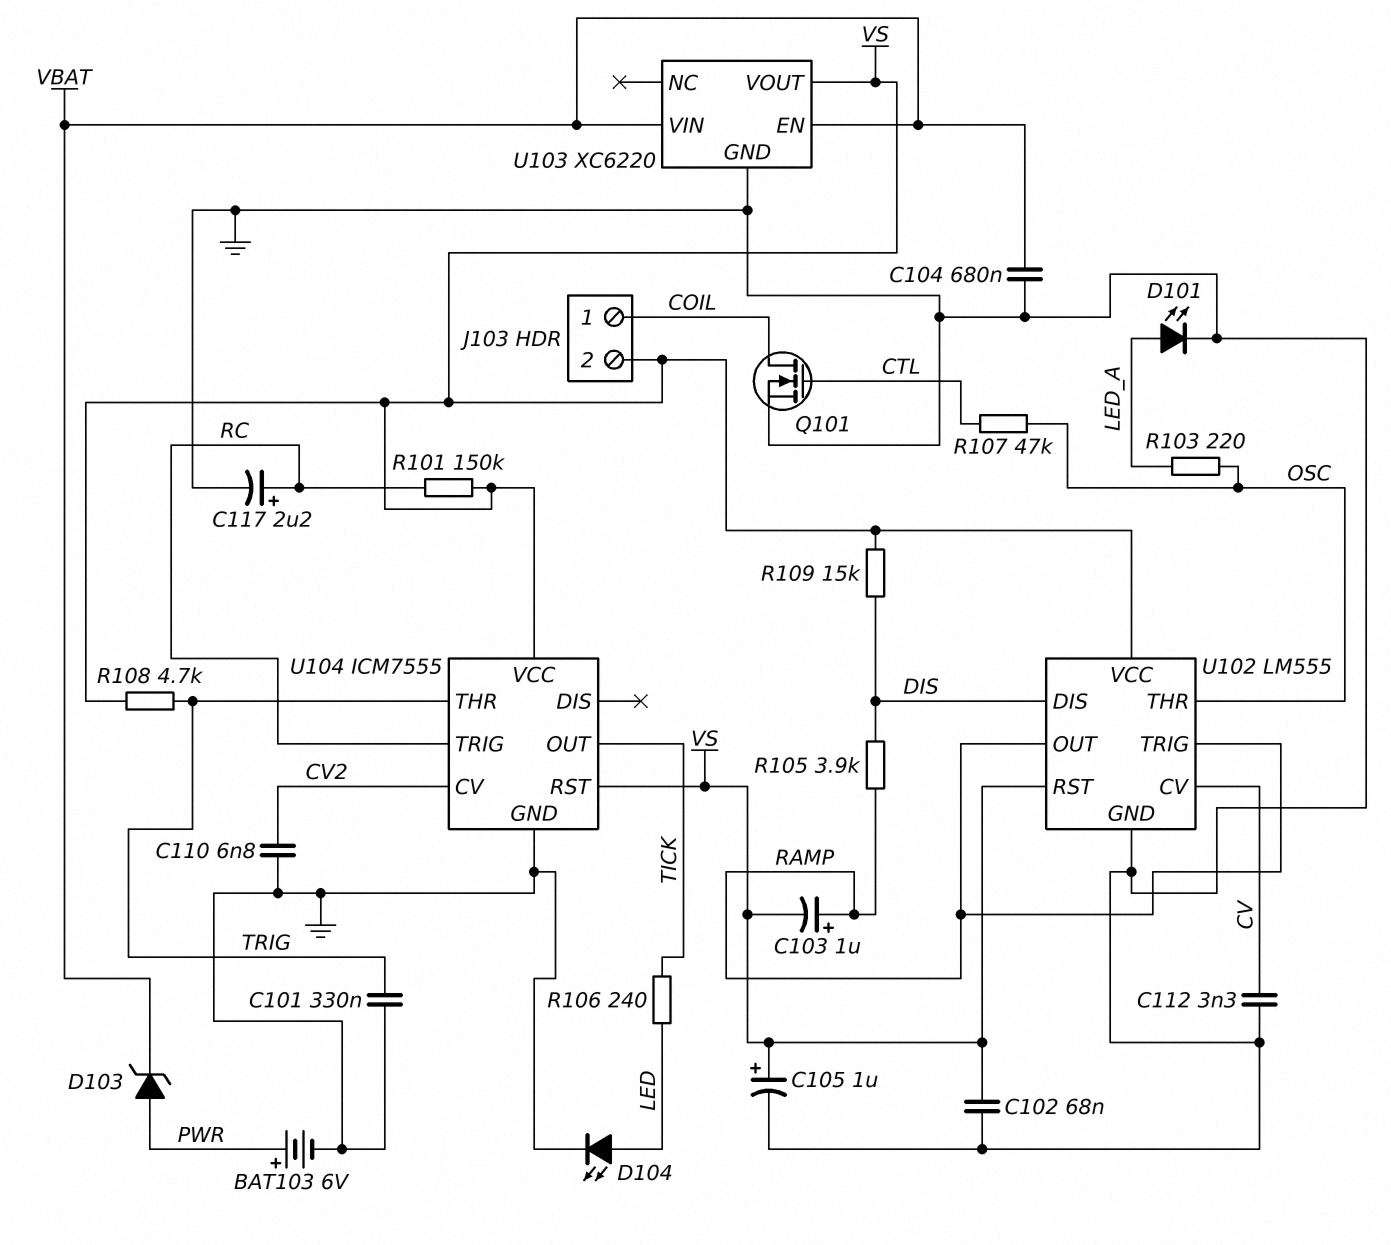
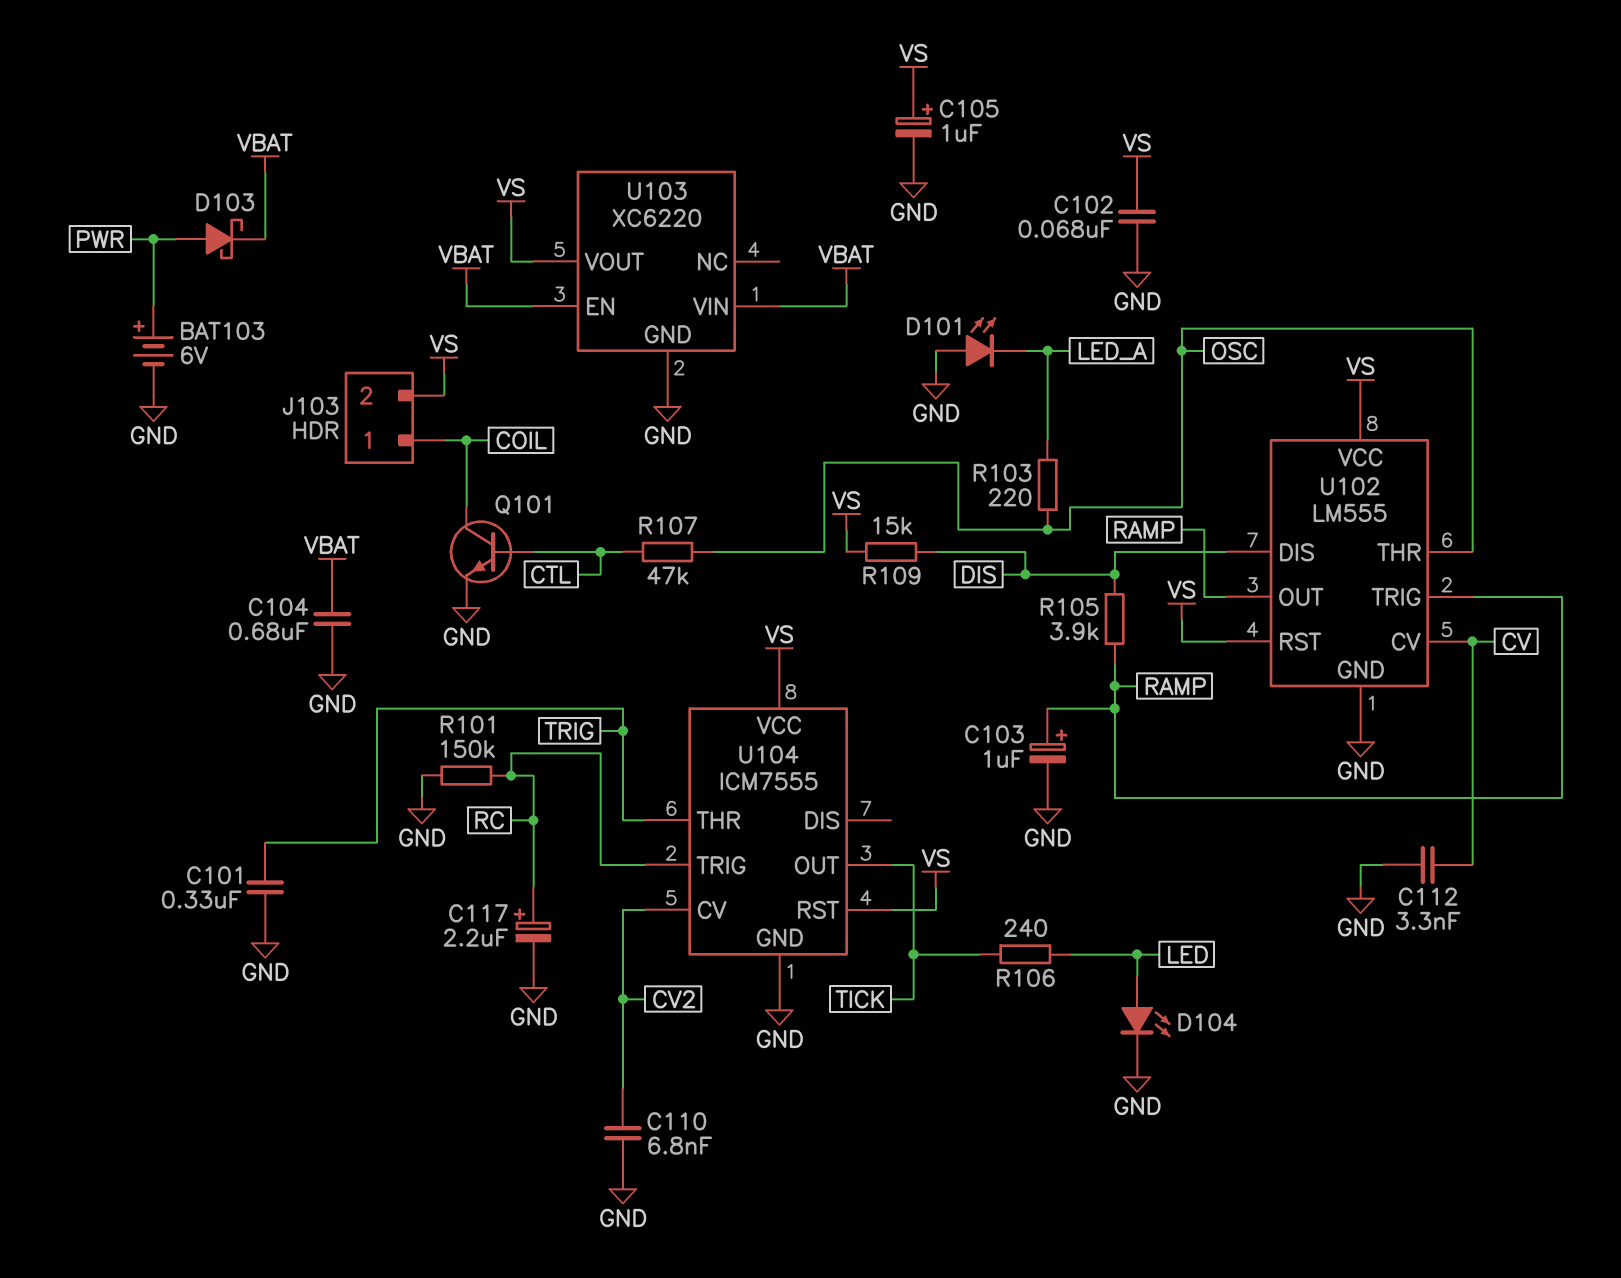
C103: 1uF (plus RAMP, minus VS) -> 1uF (plus RAMP, minus GND)
D101: LED (A LED_A, K GND) -> LED (A GND, K LED_A)
D103: zener (A PWR, K VBAT) -> schottky (A PWR, K VBAT)
Q101: NMOS (G CTL, D COIL, S GND) -> NPN (B CTL, C COIL, E GND)
R101: 150k (RC, VS) -> 150k (GND, RC)
R108: 4.7k (TRIG, VS) -> none

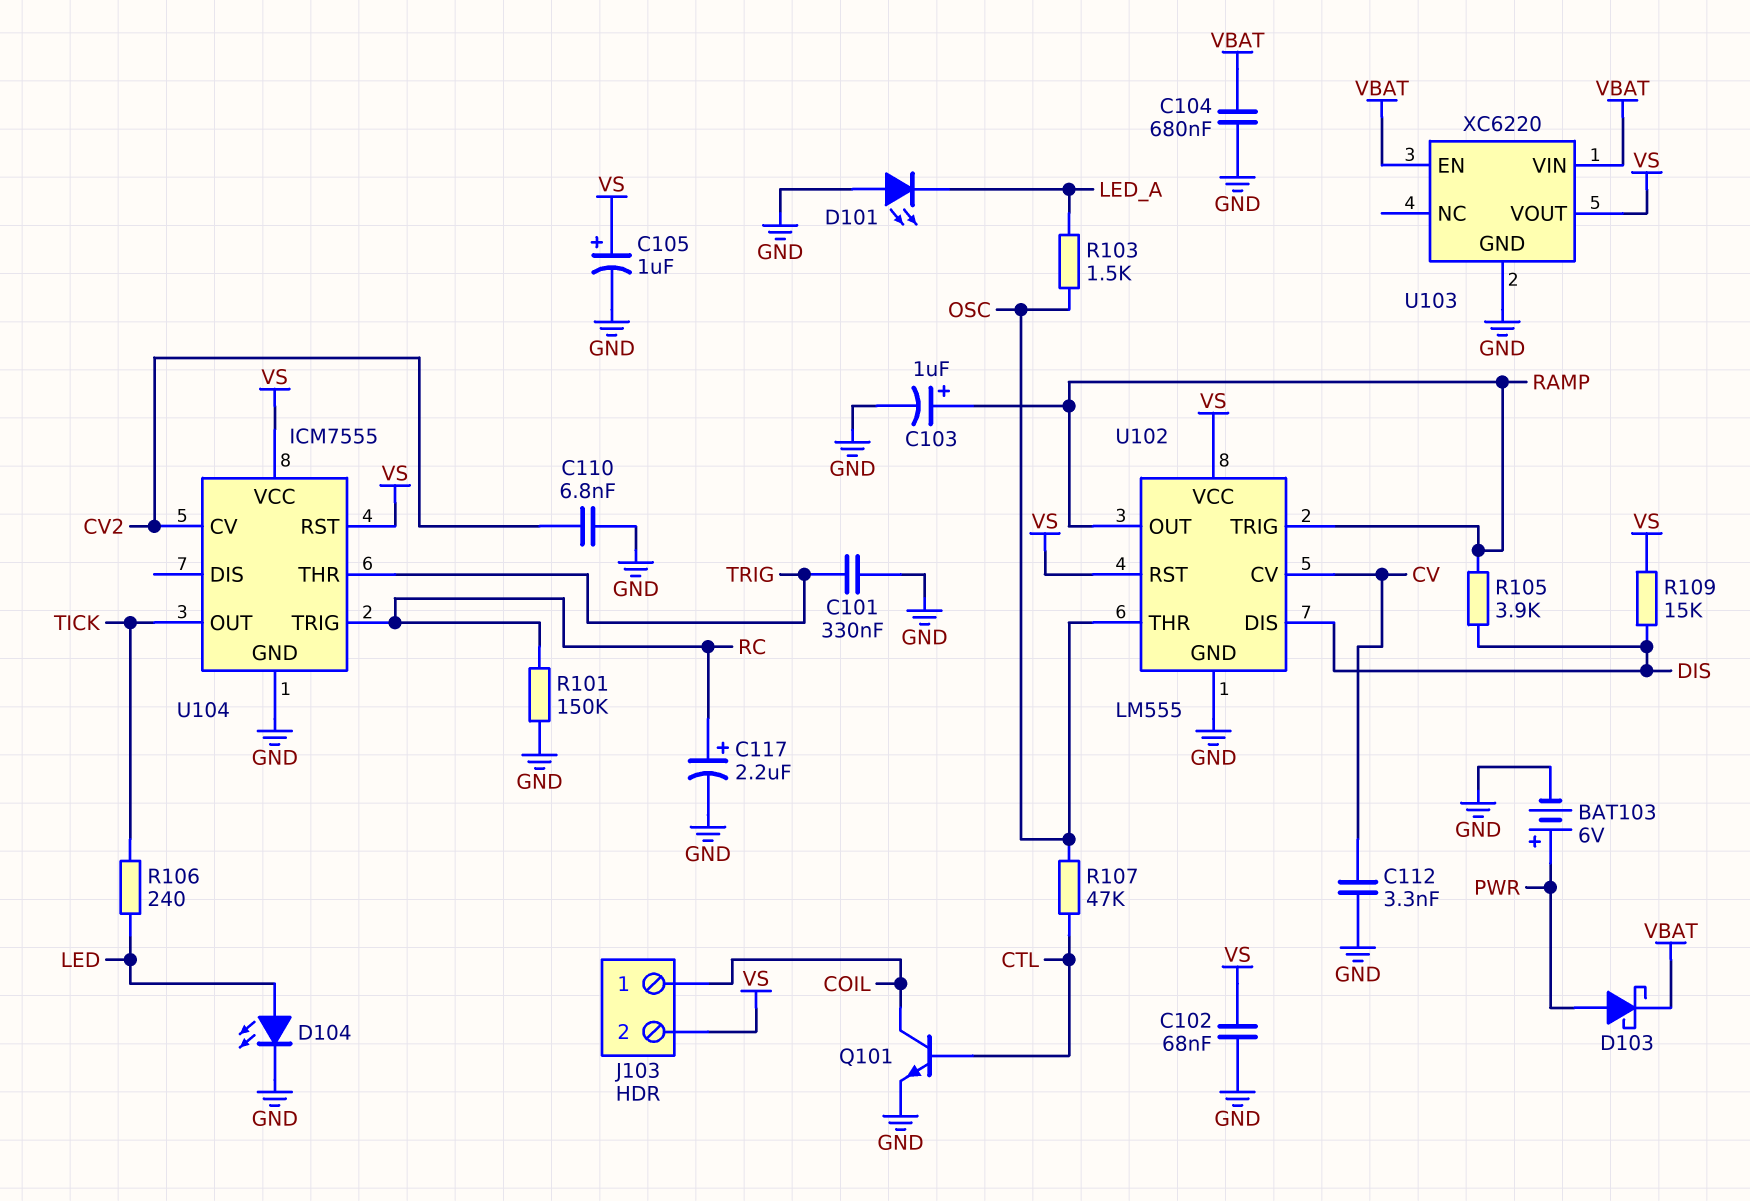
R103: 220 (LED_A, OSC) -> 1.5k (LED_A, OSC)

